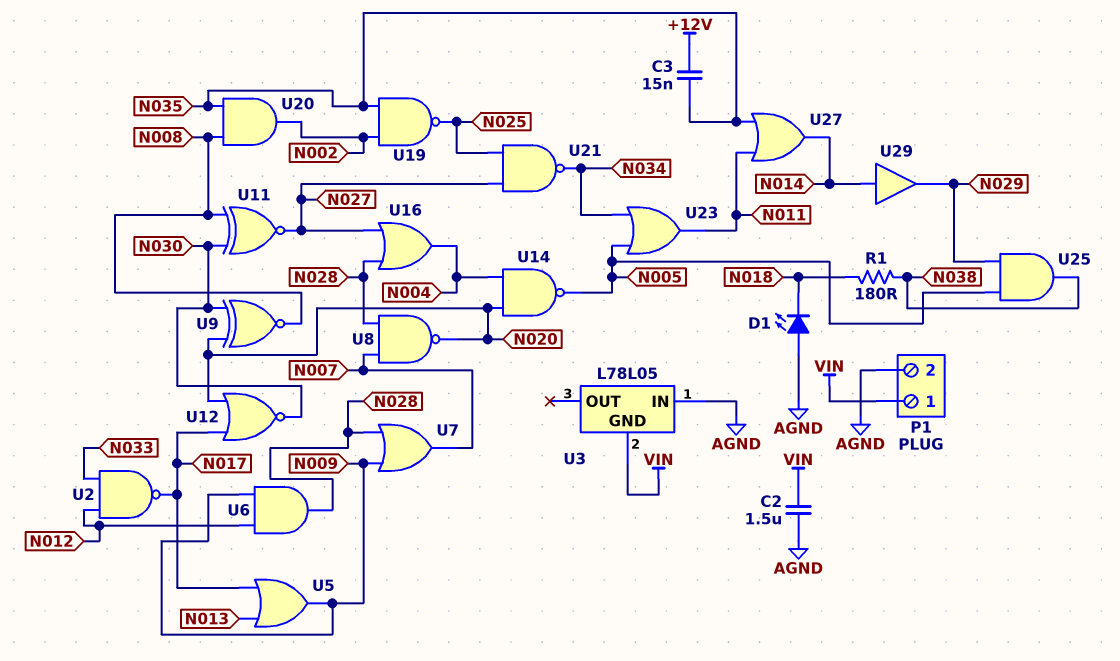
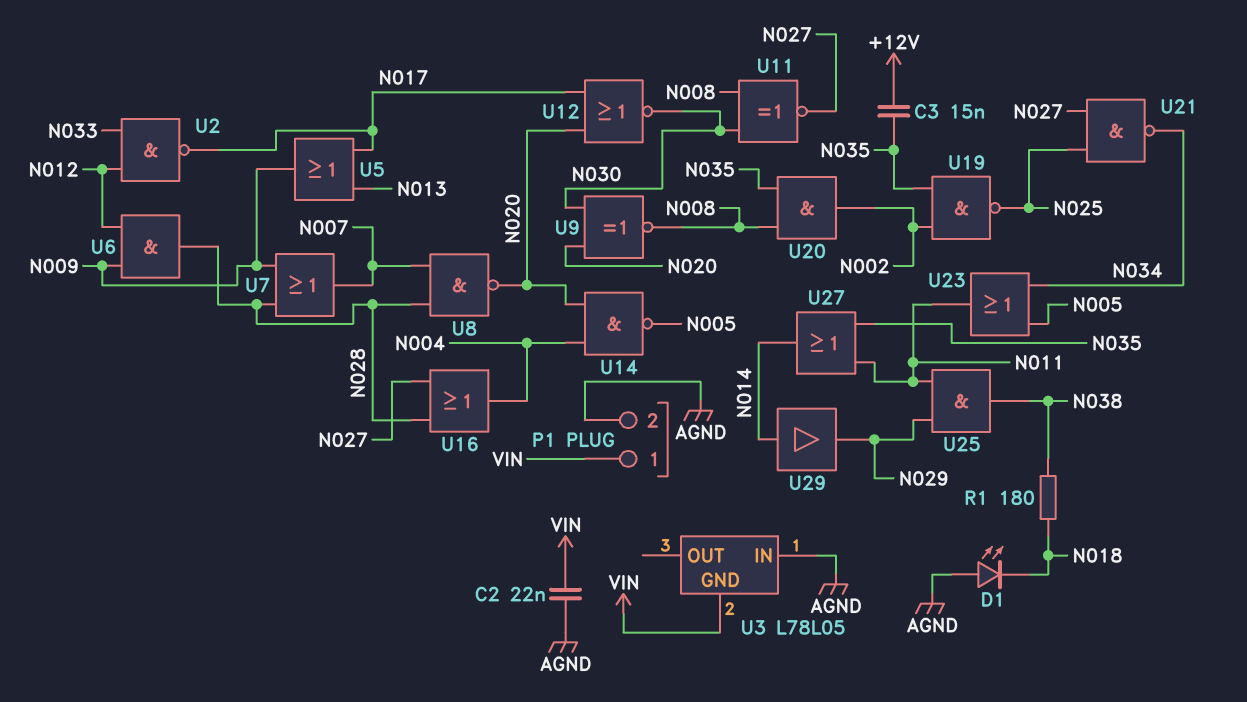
C2: 1.5uF (AGND, VIN) -> 22nF (AGND, VIN)
U25: AND (in N005, in N029, out N038) -> AND (in N011, in N029, out N038)

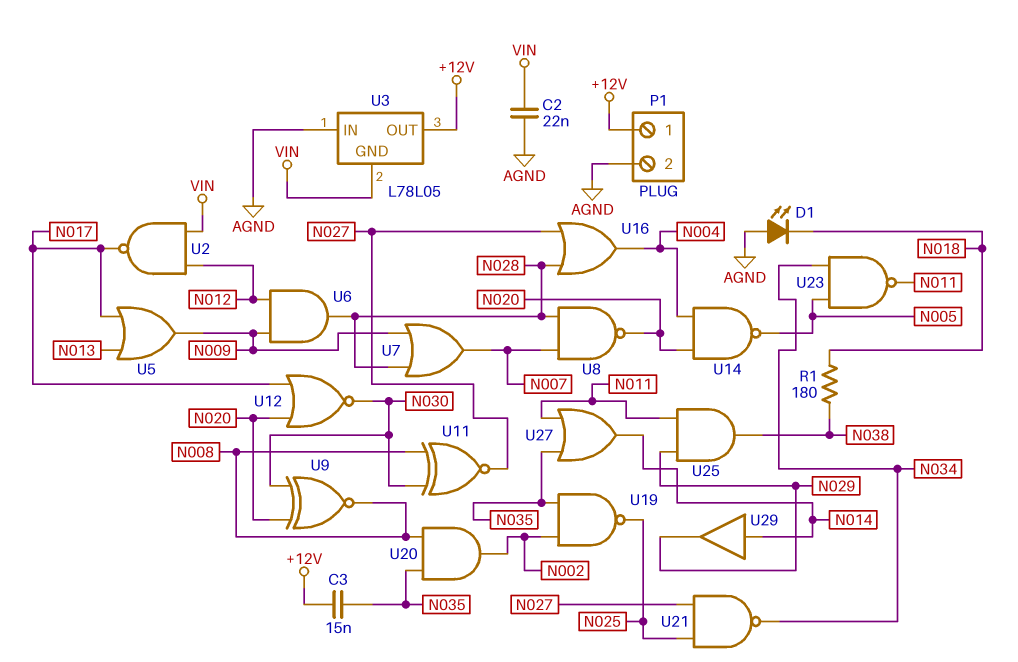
P1 pin 1: VIN -> +12V
U2: NAND (in N012, in N033, out N017) -> NAND (in N012, in VIN, out N017)
U3 pin OUT: none -> +12V
U23: OR (in N005, in N034, out N011) -> NAND (in N005, in N034, out N011)

